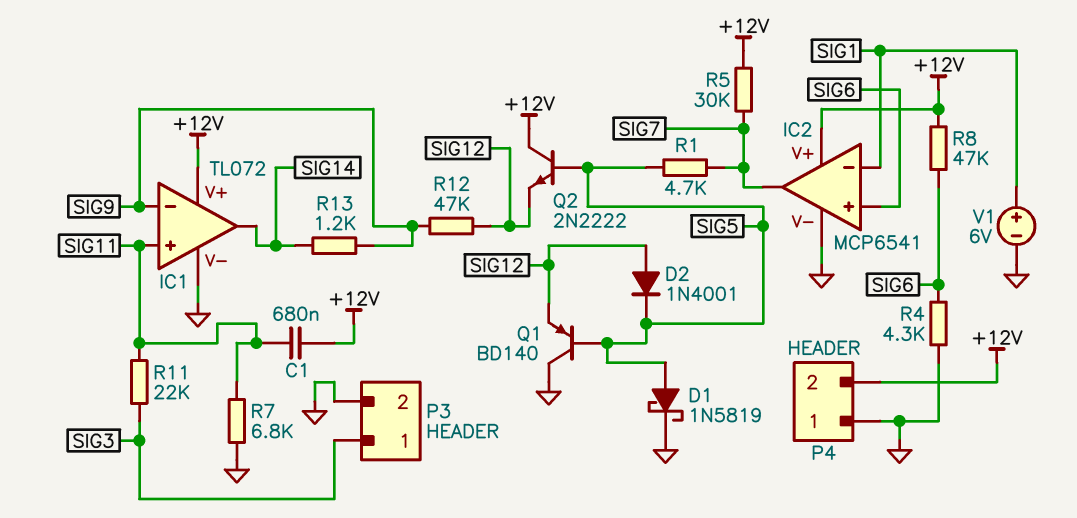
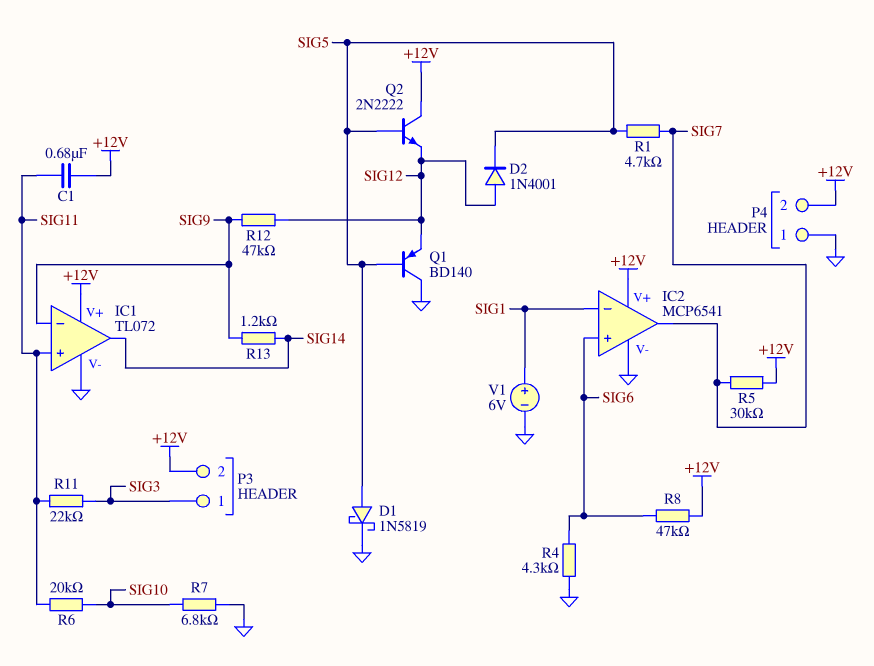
P3 pin 2: GND -> +12V
R6: none -> 20k (SIG10, SIG11)
R7: 6.8k (GND, SIG11) -> 6.8k (GND, SIG10)

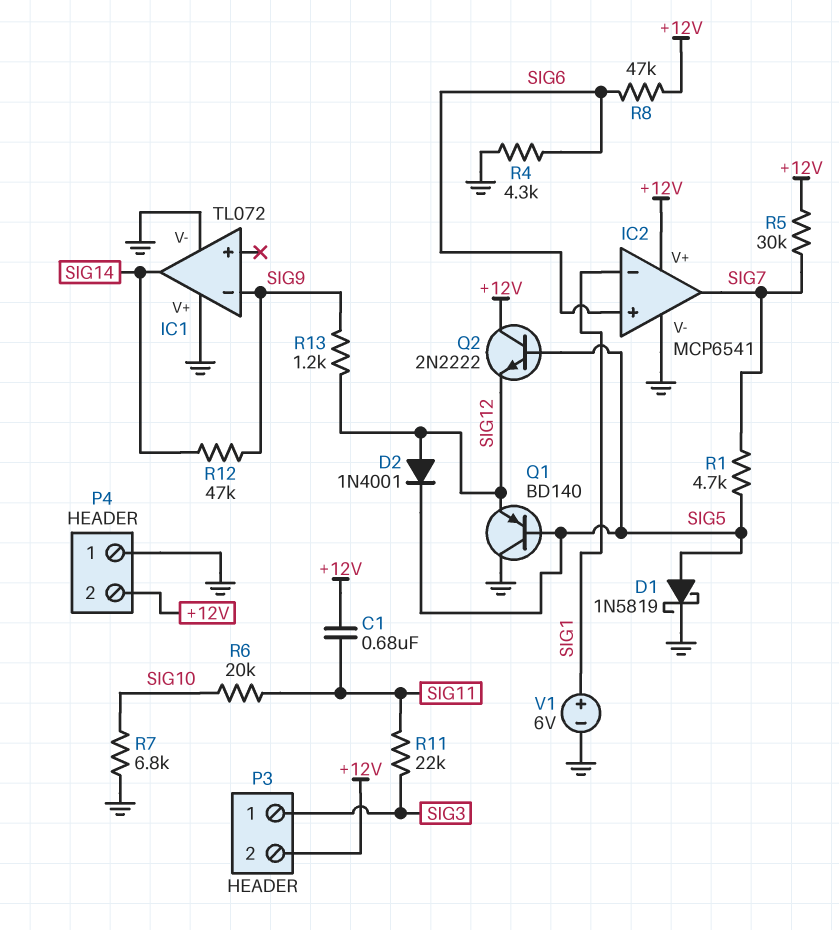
IC1 pin V+: +12V -> GND
IC1 pin in+: SIG11 -> none
R12: 47k (SIG9, SIG12) -> 47k (SIG9, SIG14)
R13: 1.2k (SIG9, SIG14) -> 1.2k (SIG9, SIG12)

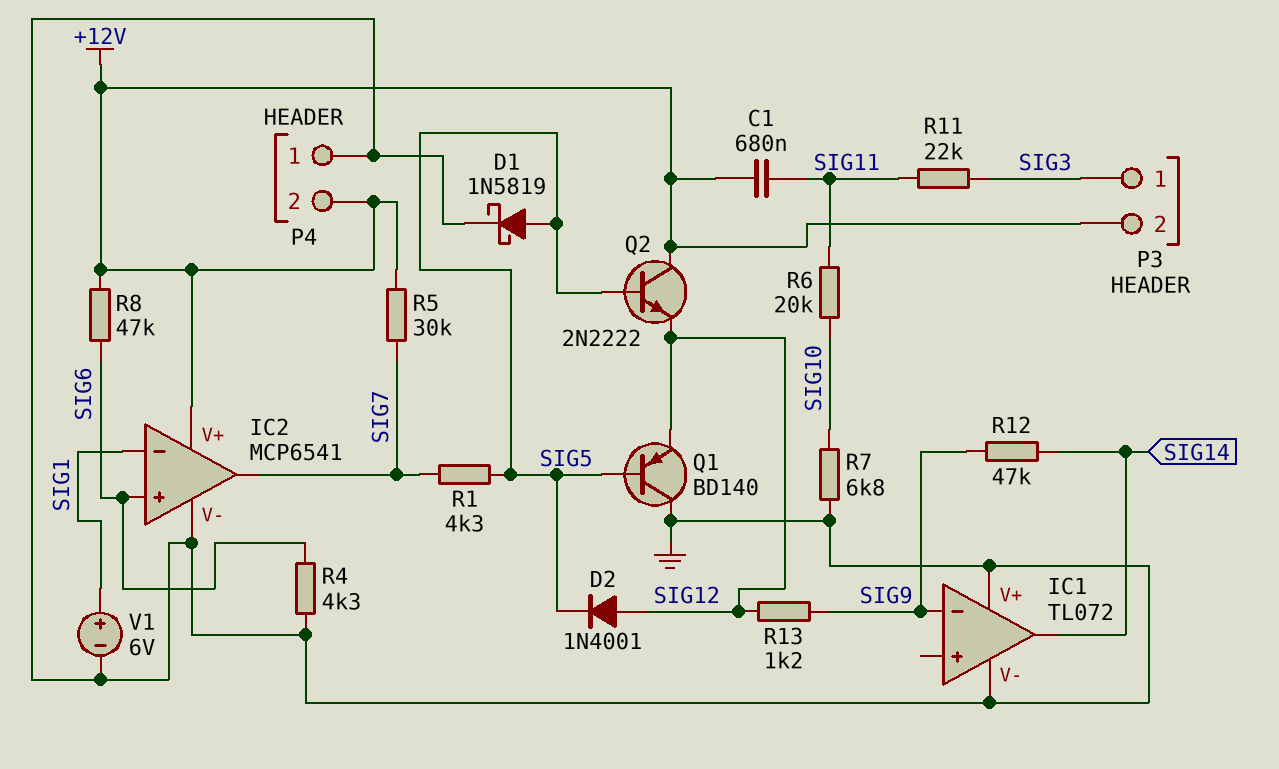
R1: 4.7k (SIG5, SIG7) -> 4.3k (SIG5, SIG7)

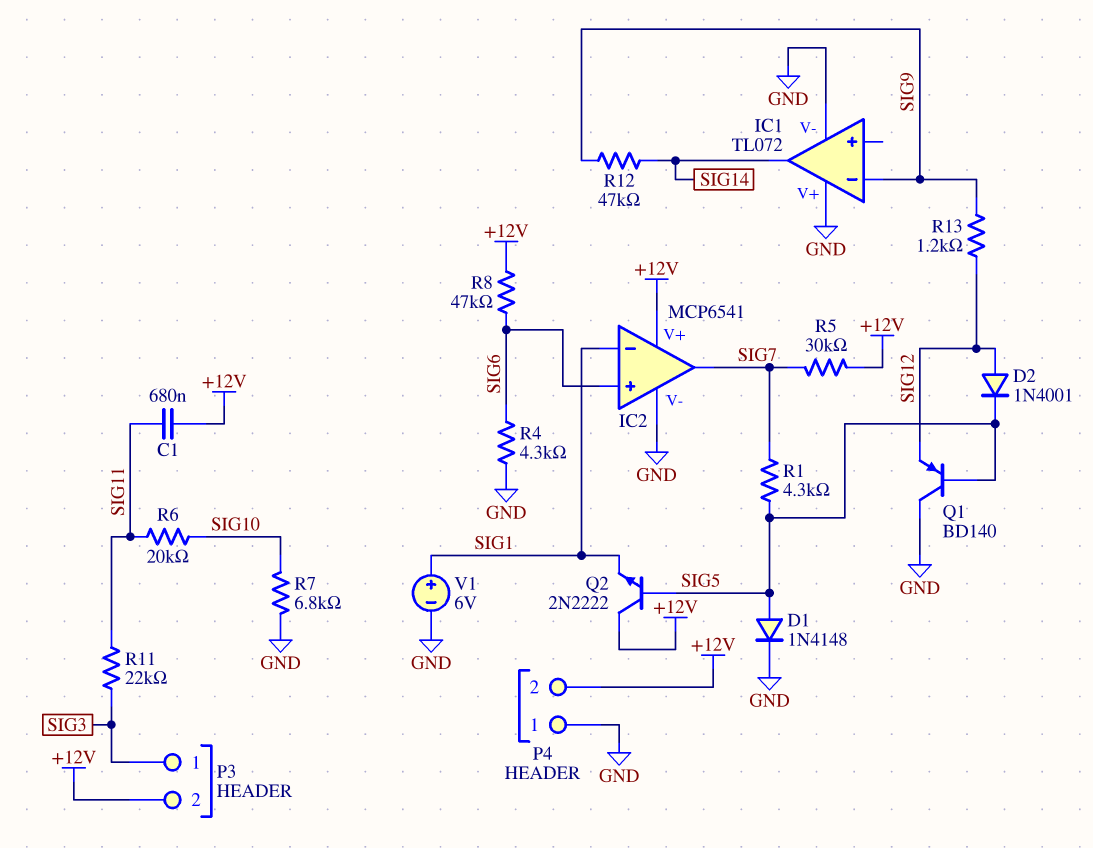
D1: schottky 1N5819 (A SIG5, K GND) -> diode 1N4148 (A SIG5, K GND)
Q2: NPN 2N2222 (B SIG5, C +12V, E SIG12) -> NPN 2N2222 (B SIG5, C +12V, E SIG1)

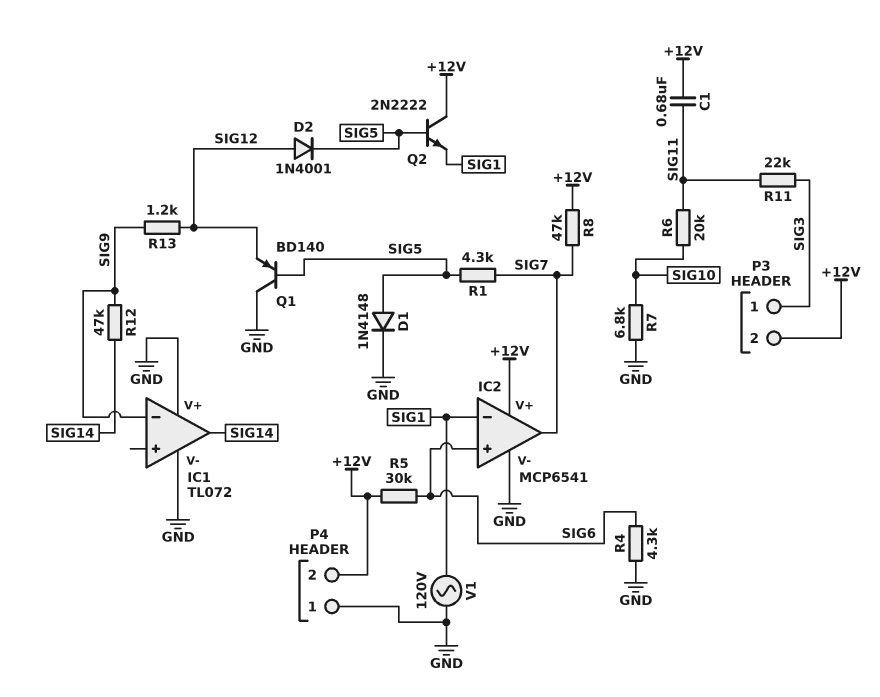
R5: 30k (+12V, SIG7) -> 30k (+12V, SIG6)
R8: 47k (+12V, SIG6) -> 47k (+12V, SIG7)
V1: 6V (plus SIG1, minus GND) -> AC 120V (GND, SIG1)

